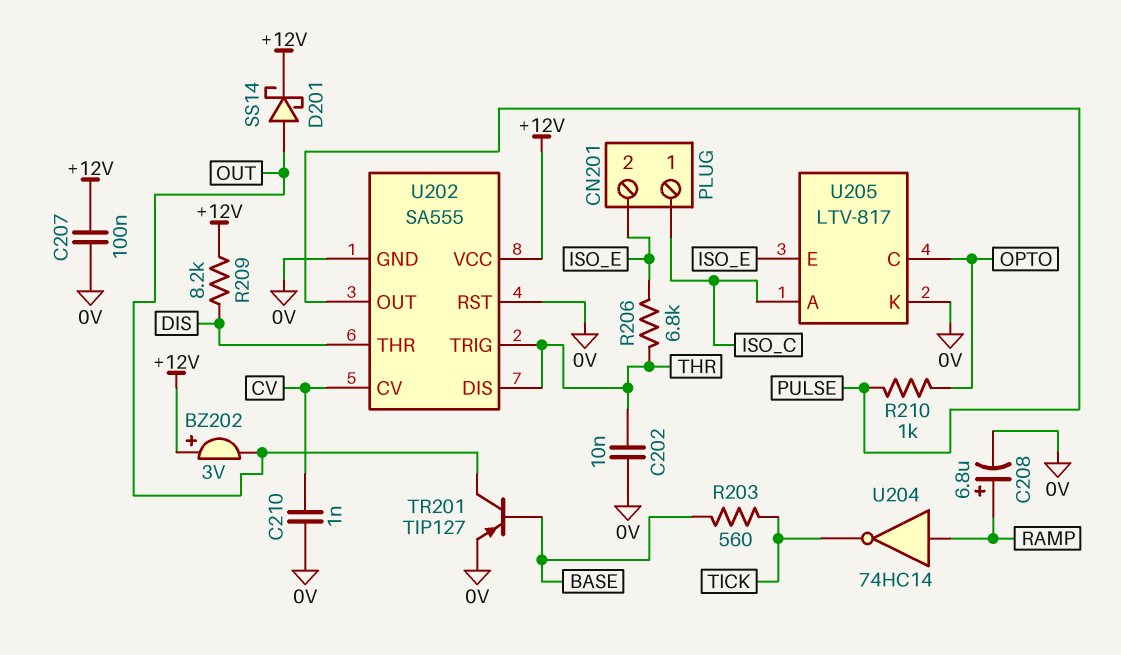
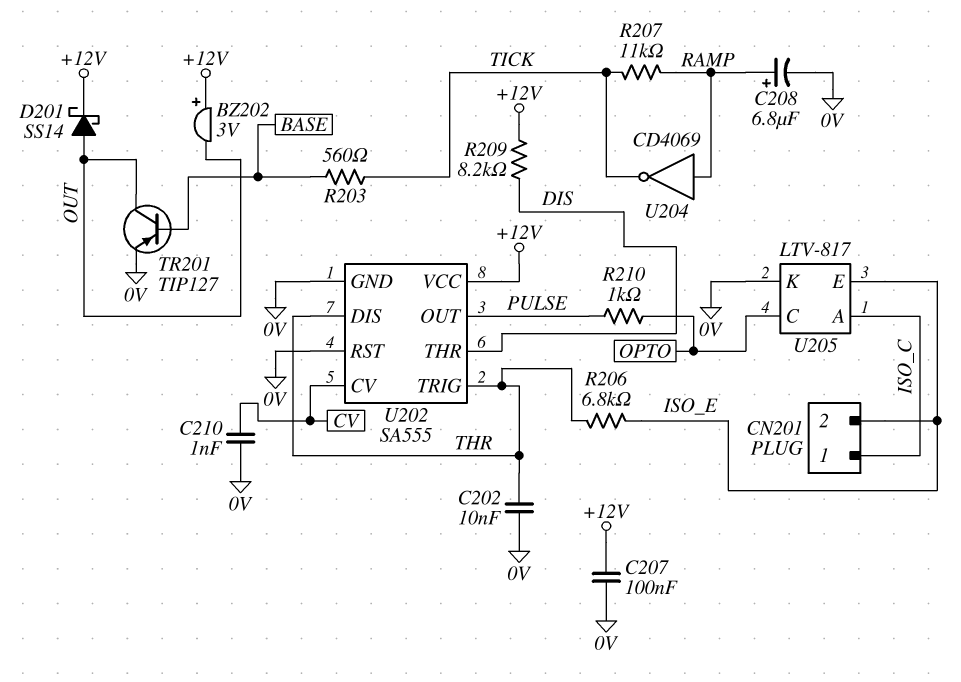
R207: none -> 11k (RAMP, TICK)
U204: NOT 74HC14 (in RAMP, out TICK) -> NOT CD4069 (in RAMP, out TICK)

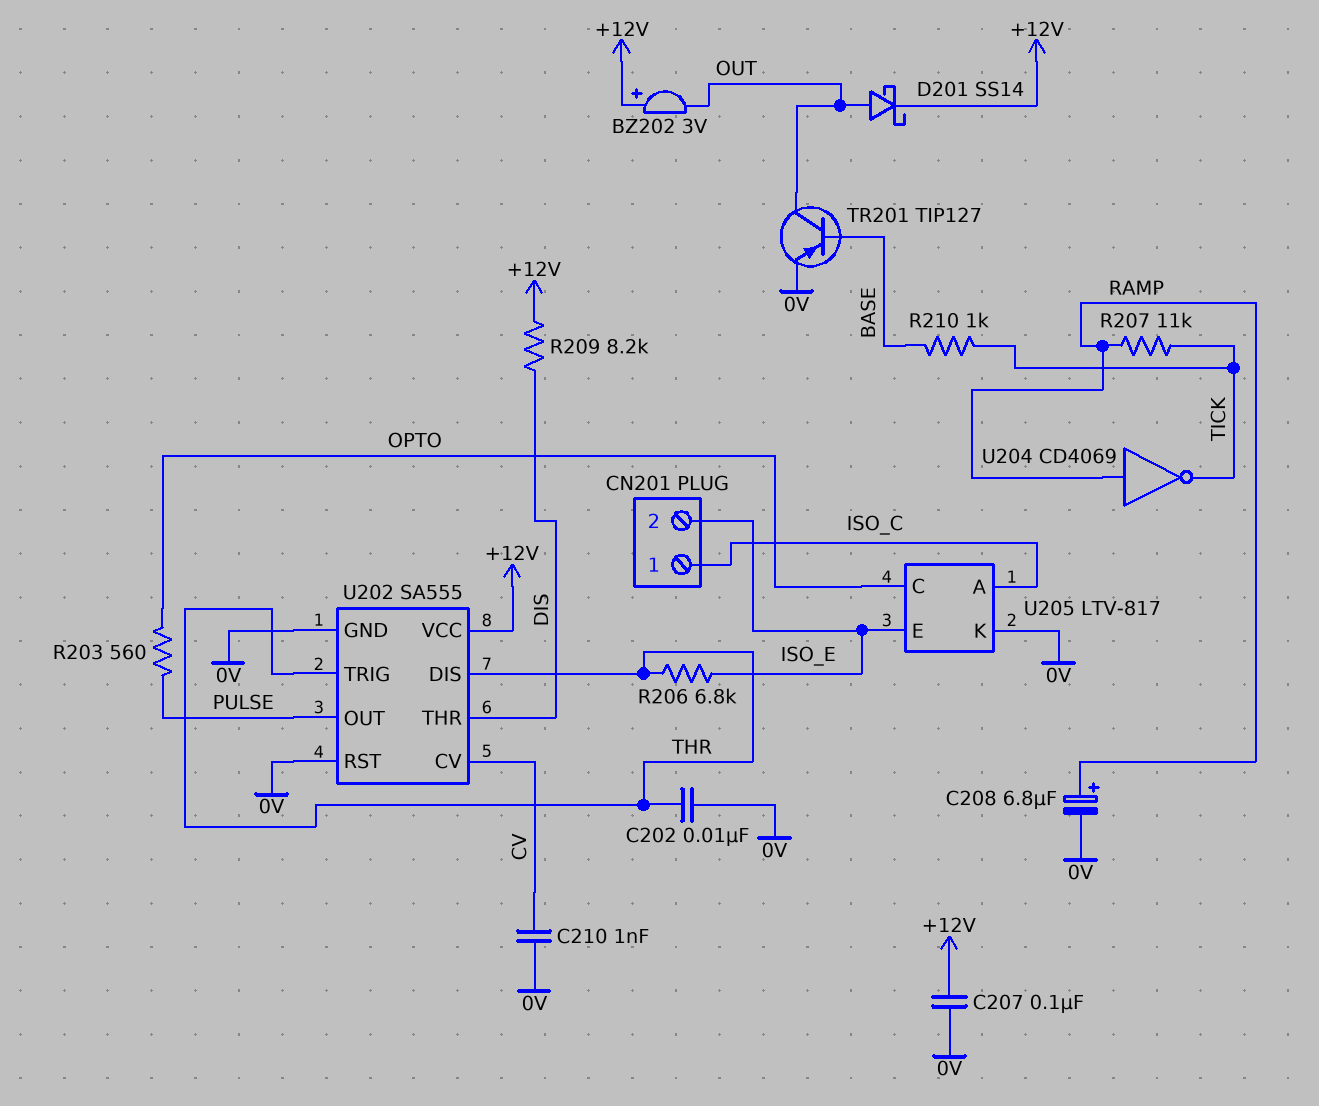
R203: 560 (BASE, TICK) -> 560 (OPTO, PULSE)
R210: 1k (OPTO, PULSE) -> 1k (BASE, TICK)

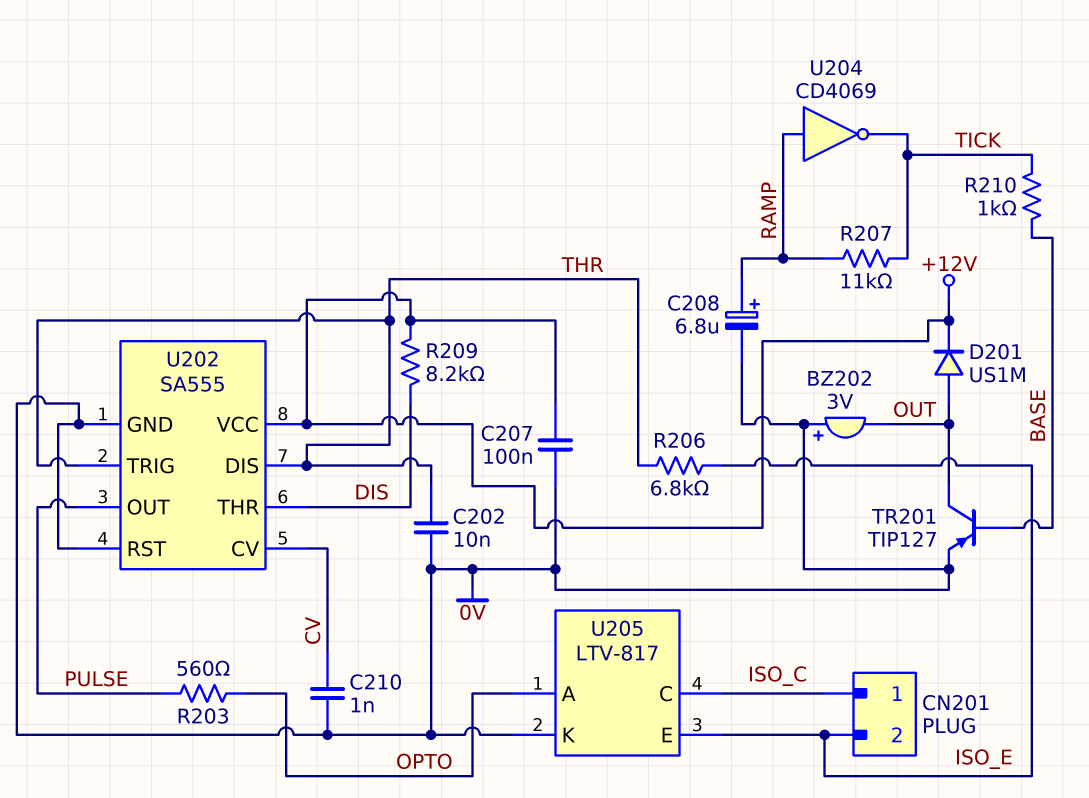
BZ202: buzzer 3V (plus +12V, minus OUT) -> buzzer 3V (plus 0V, minus OUT)
D201: schottky SS14 (A OUT, K +12V) -> diode US1M (A OUT, K +12V)
U205 pin A: ISO_C -> OPTO
U205 pin C: OPTO -> ISO_C

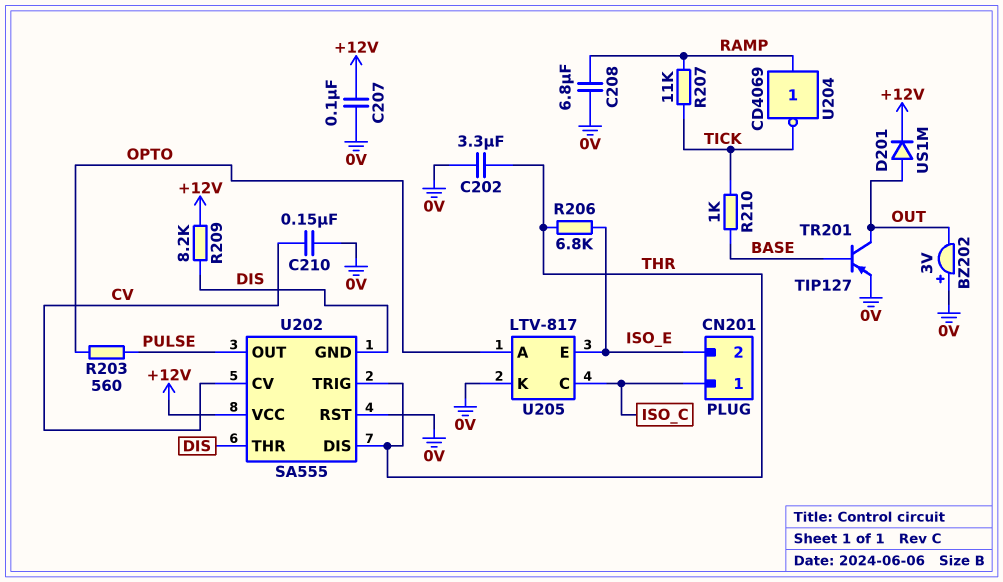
C202: 10nF (0V, THR) -> 3.3uF (0V, THR)
C208: 6.8uF (plus RAMP, minus 0V) -> 6.8uF (0V, RAMP)
C210: 1nF (0V, CV) -> 150nF (0V, CV)
U202 pin GND: 0V -> DIS

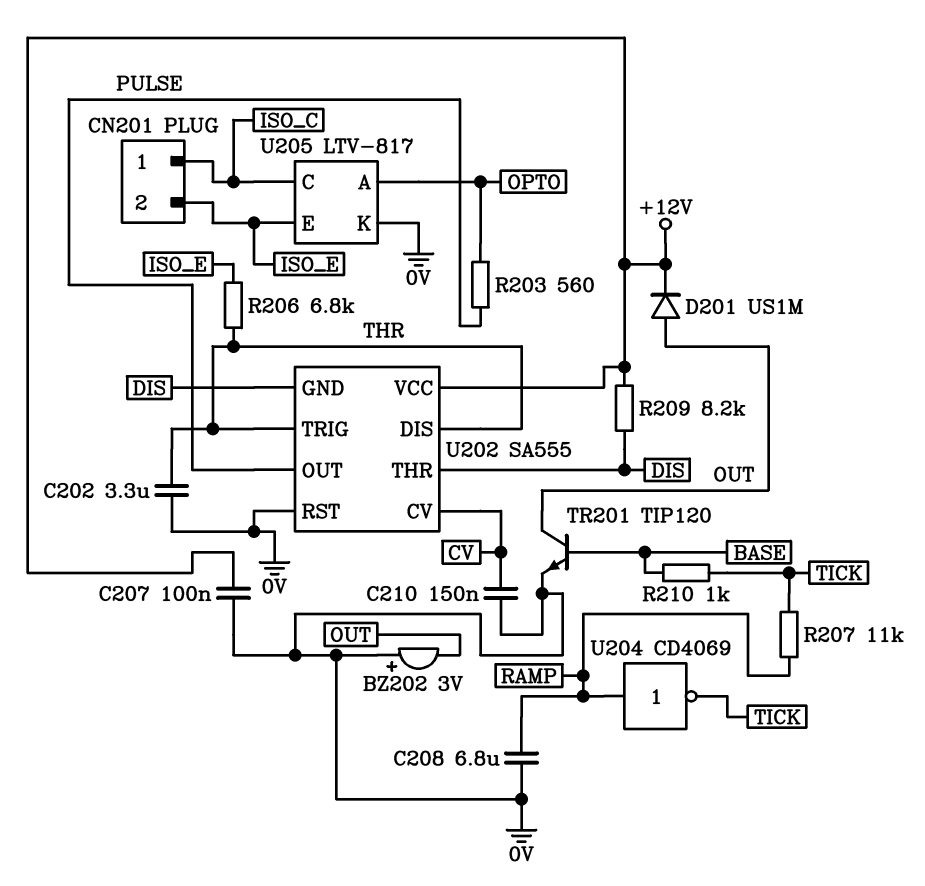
TR201: PNP TIP127 (B BASE, C OUT, E 0V) -> NPN TIP120 (B BASE, C OUT, E 0V)

